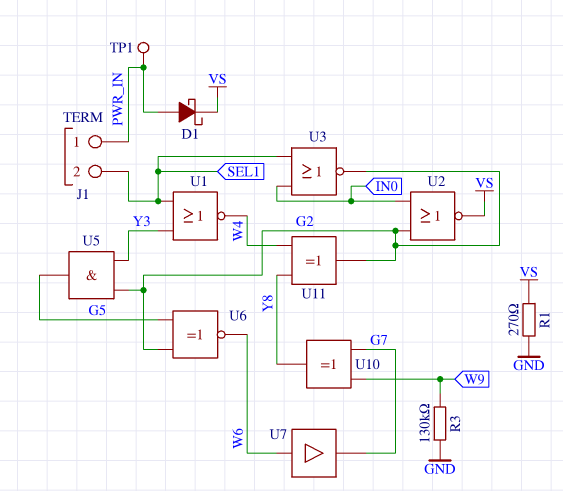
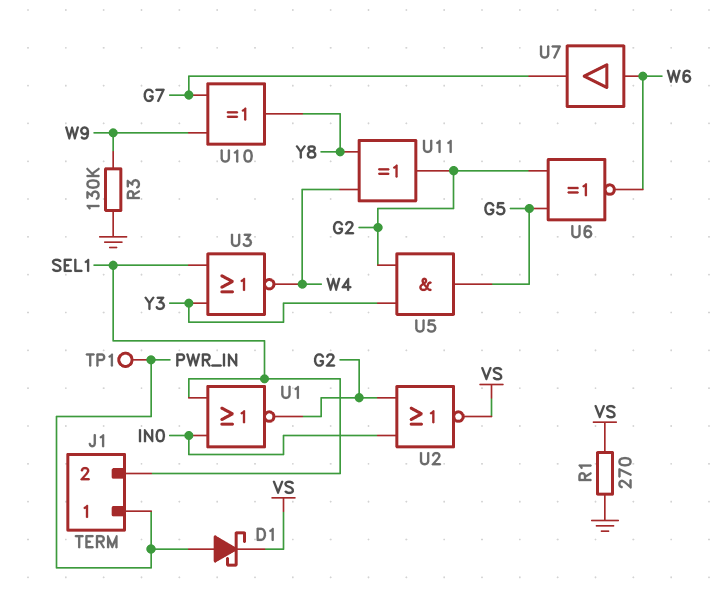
U1: NOR (in SEL1, in Y3, out W4) -> NOR (in IN0, in SEL1, out G2)
U3: NOR (in IN0, in SEL1, out G2) -> NOR (in SEL1, in Y3, out W4)

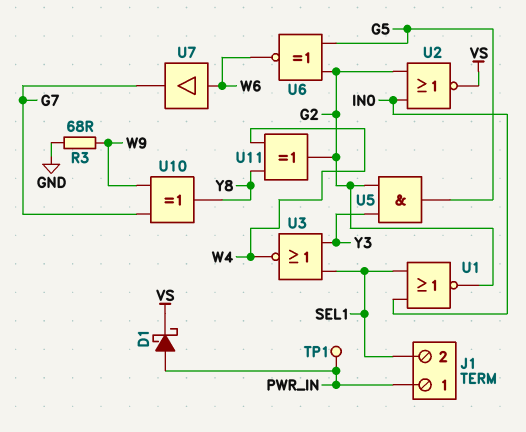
R1: 270 (GND, VS) -> none
R3: 130k (GND, W9) -> 68 (GND, W9)

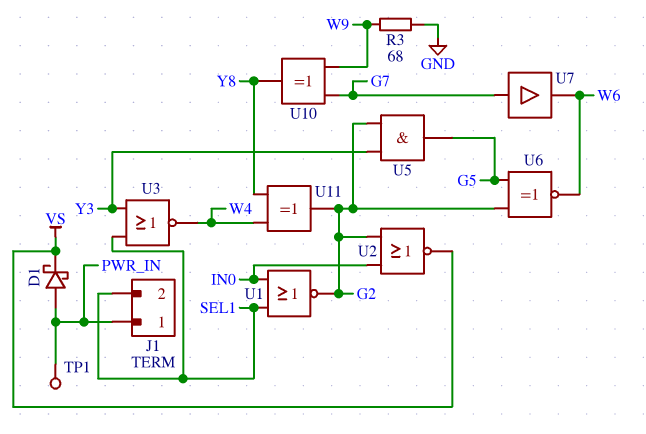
U7: buffer (in W6, out G7) -> buffer (in G7, out W6)

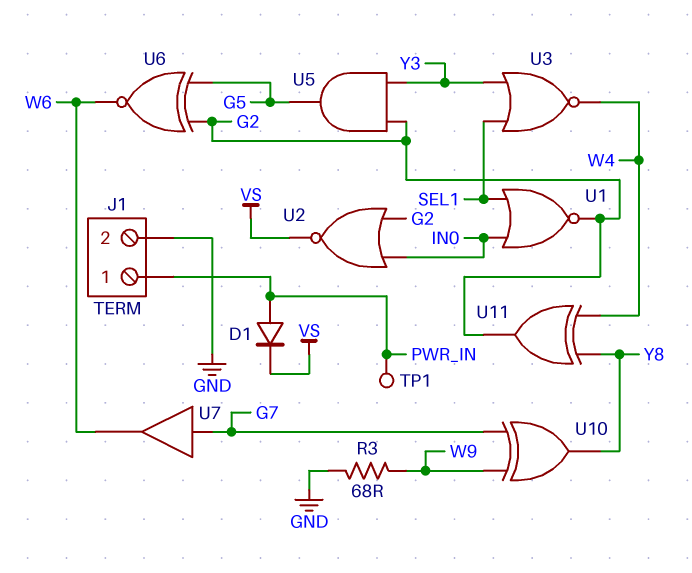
D1: schottky (A PWR_IN, K VS) -> diode (A PWR_IN, K VS)
J1 pin 2: SEL1 -> GND

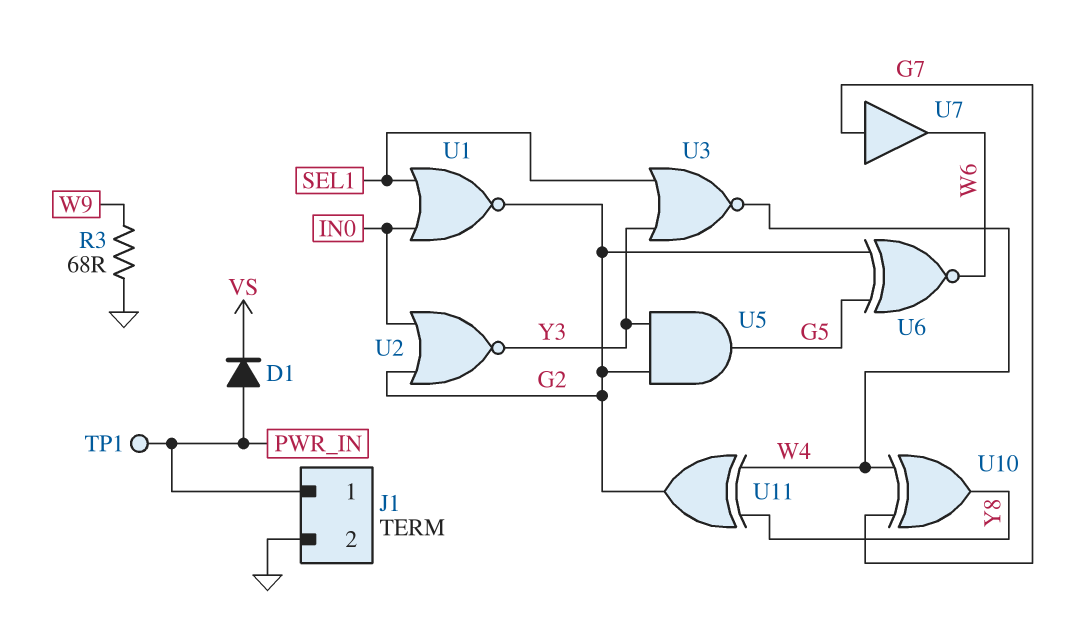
U2: NOR (in G2, in IN0, out VS) -> NOR (in G2, in IN0, out Y3)
U10: XOR (in G7, in W9, out Y8) -> XOR (in G7, in W4, out Y8)

